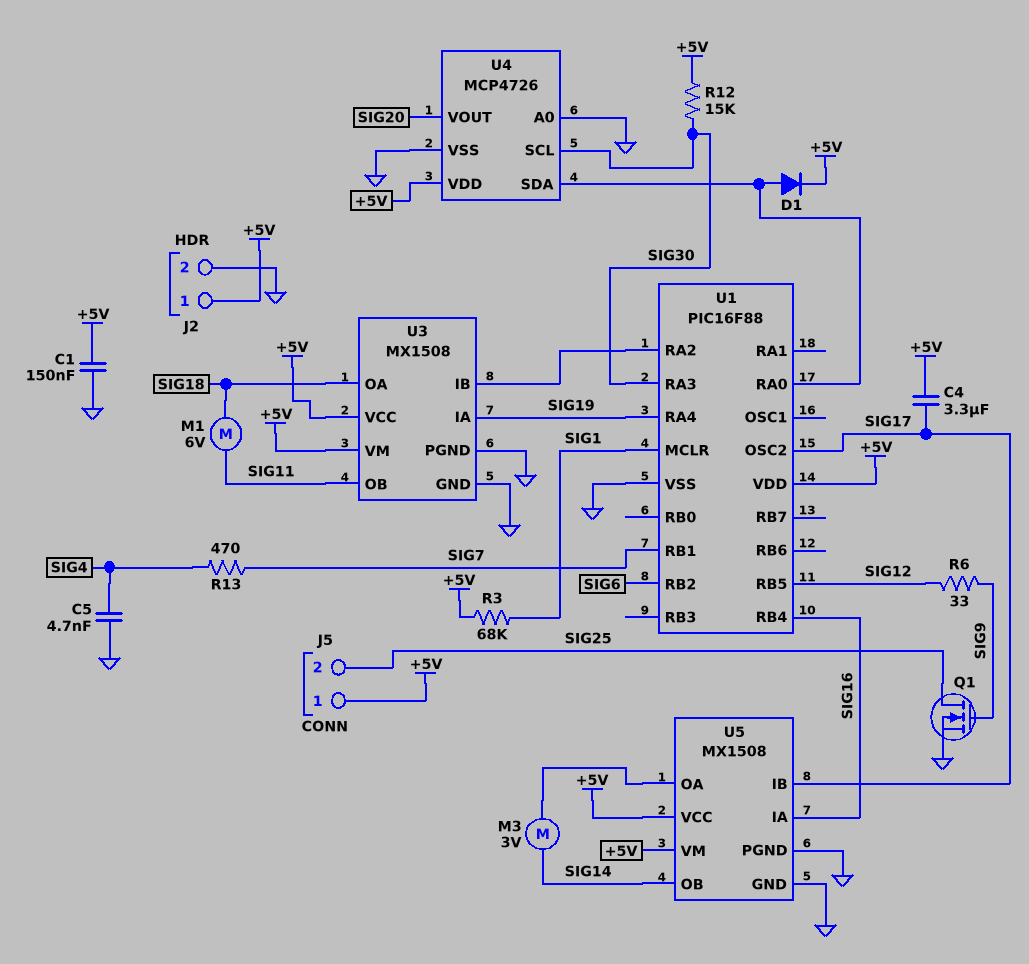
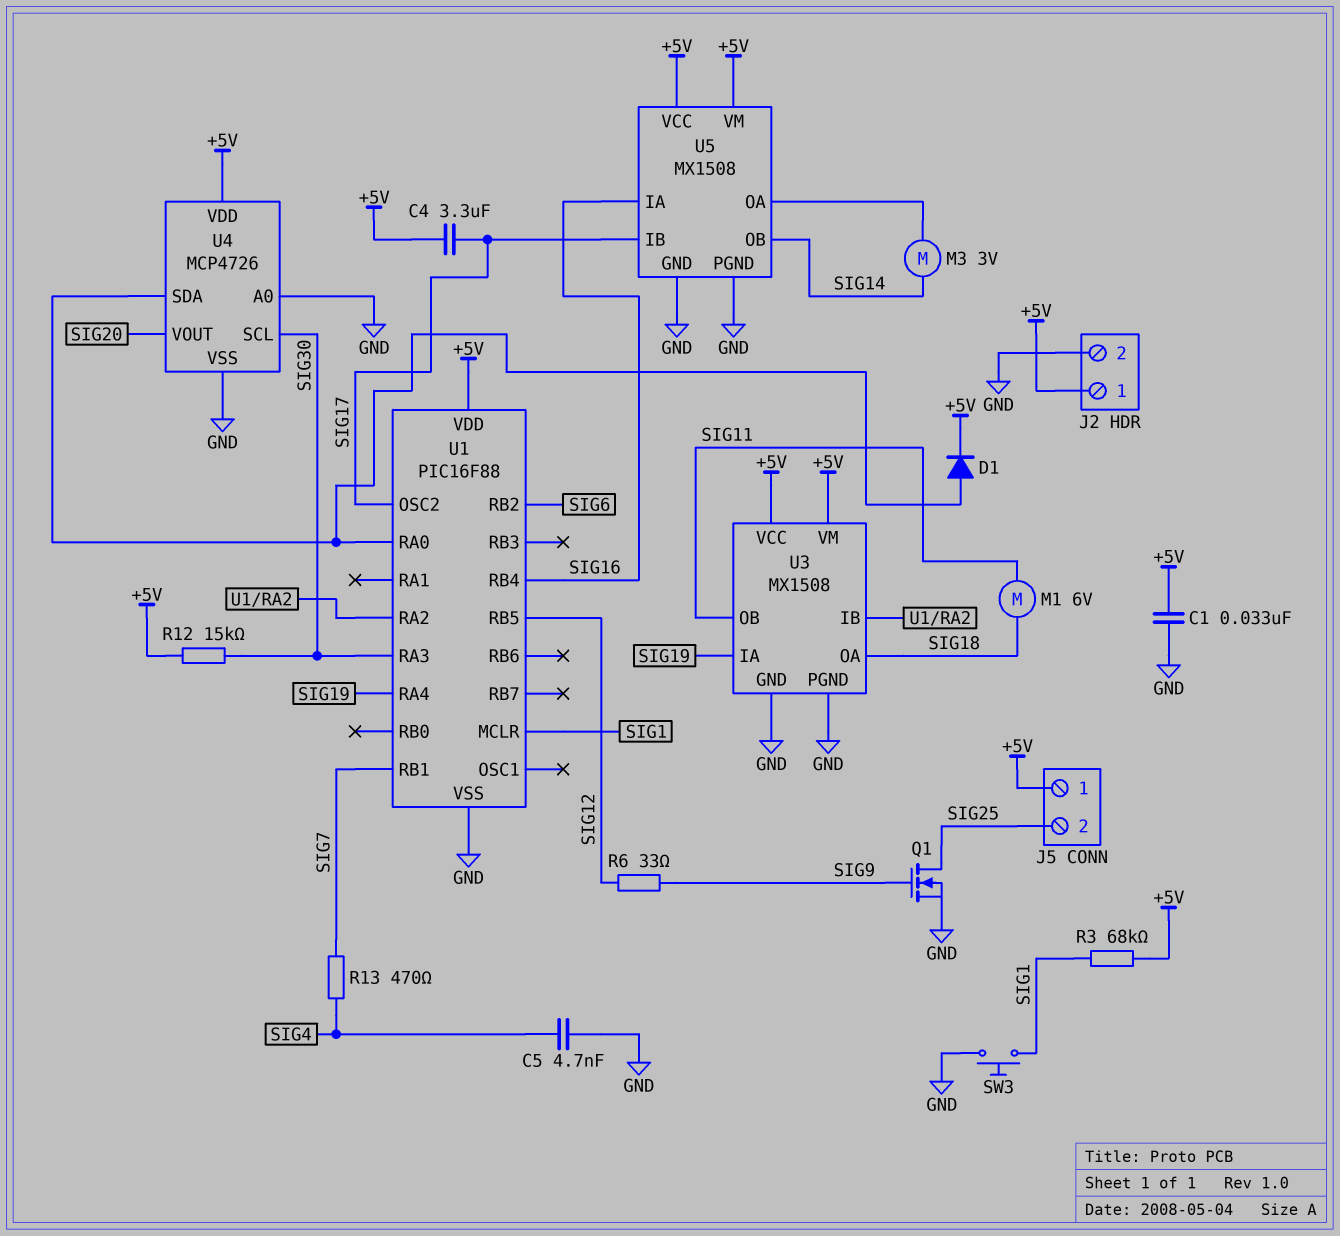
C1: 150nF (+5V, GND) -> 33nF (+5V, GND)
SW3: none -> button (GND, SIG1)

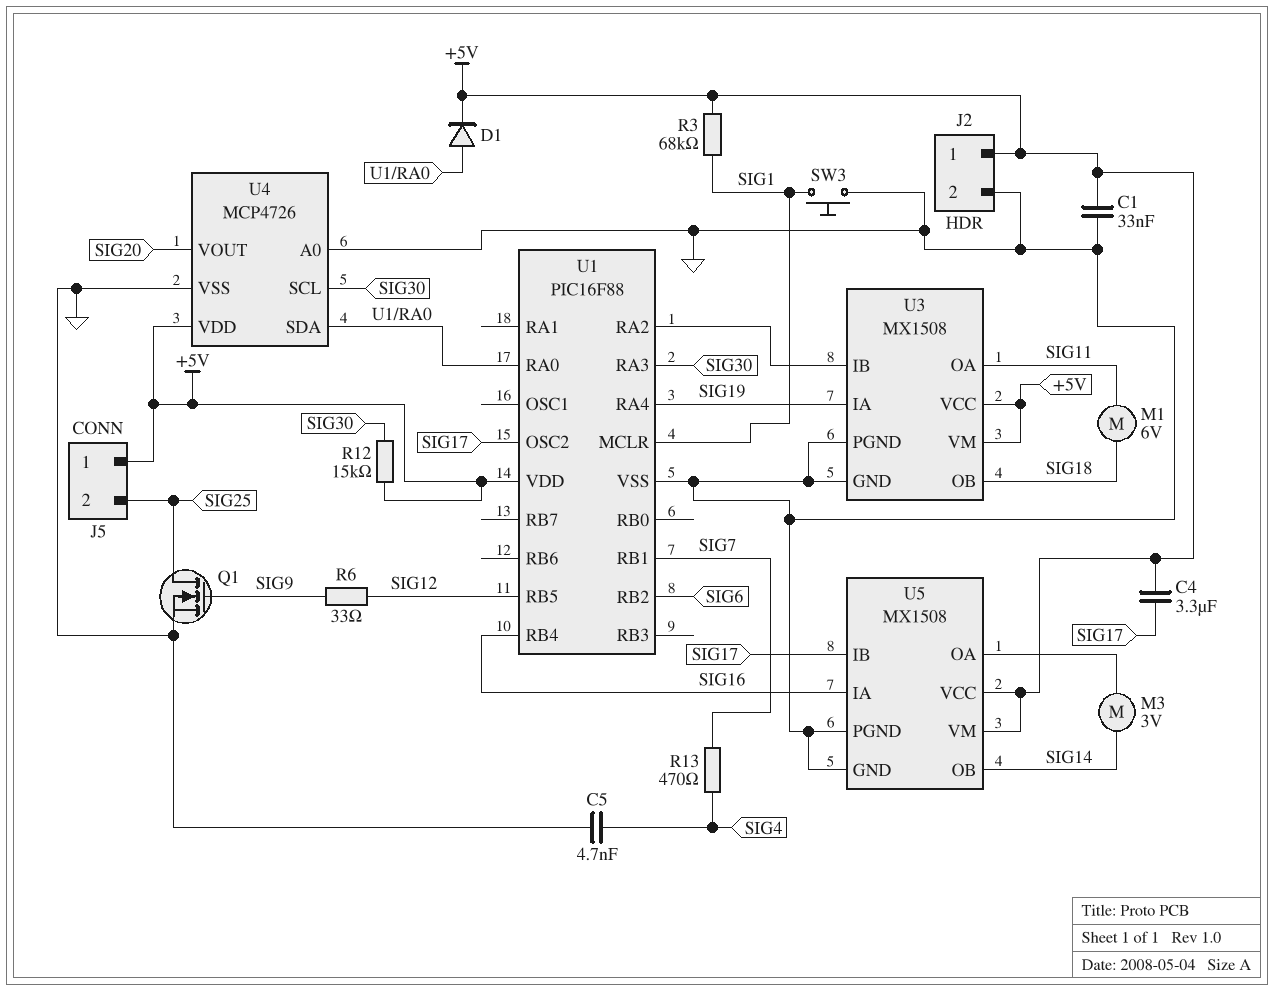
U3 pin OA: SIG18 -> SIG11
U3 pin OB: SIG11 -> SIG18

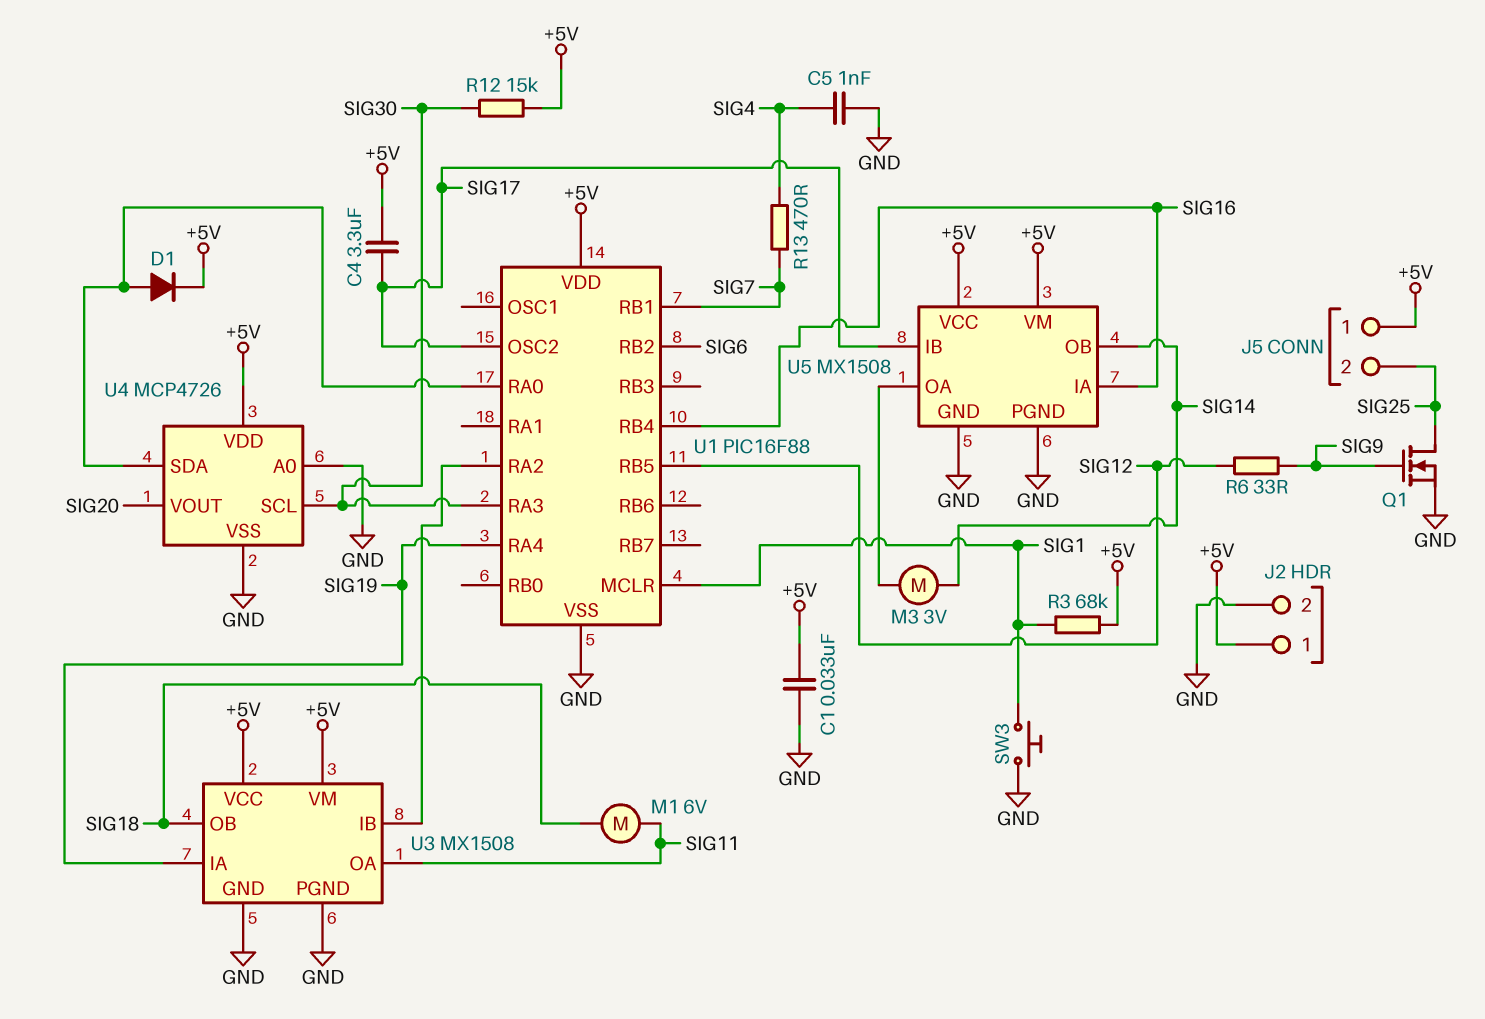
C5: 4.7nF (GND, SIG4) -> 1nF (GND, SIG4)

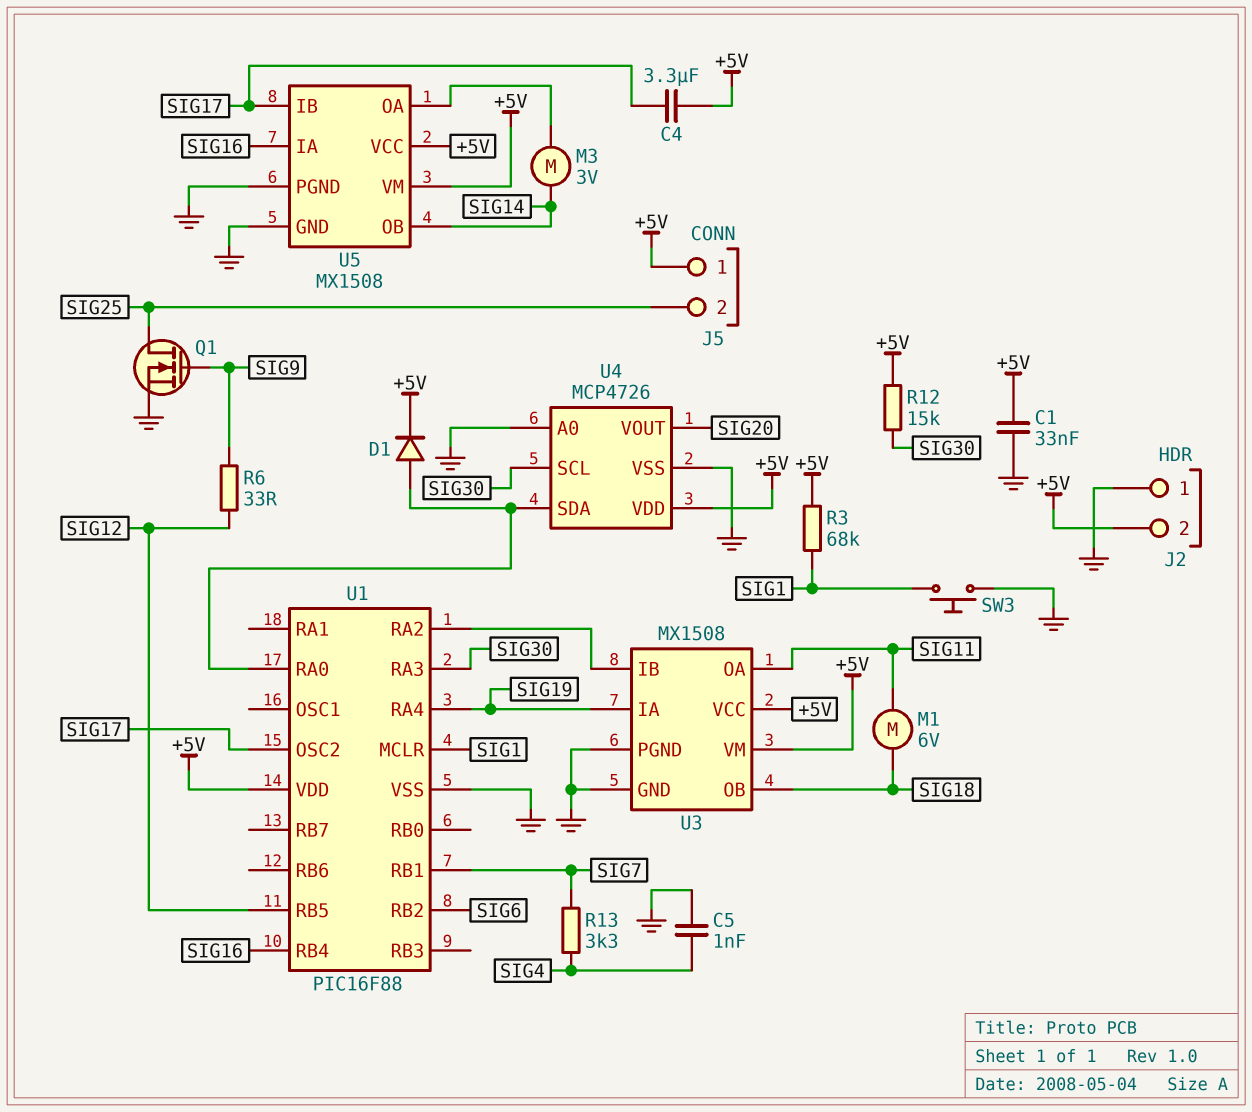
J2 pin 1: +5V -> GND
J2 pin 2: GND -> +5V
R13: 470 (SIG4, SIG7) -> 3.3k (SIG4, SIG7)

